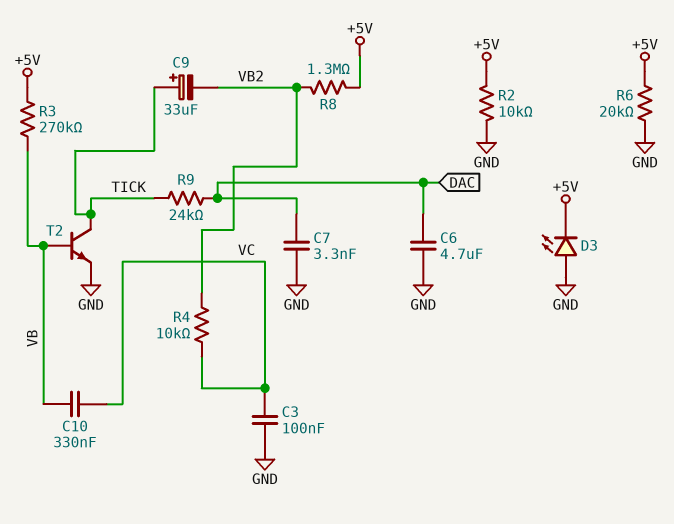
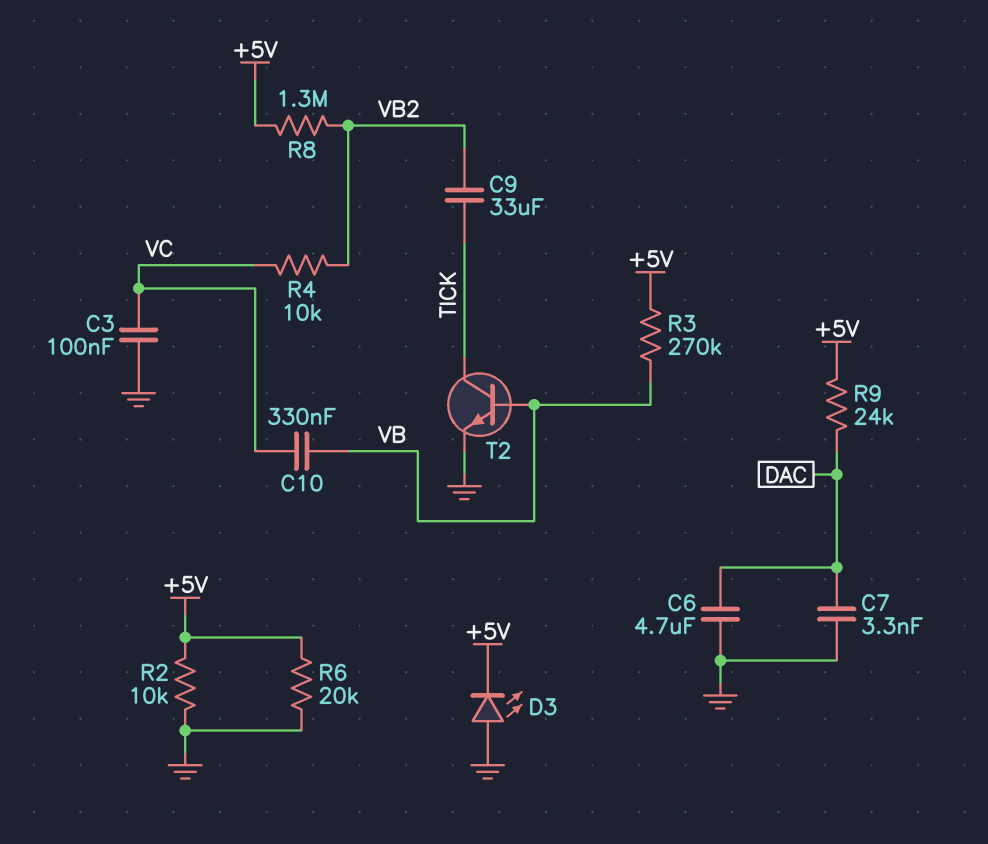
C9: 33uF (plus TICK, minus VB2) -> 33uF (TICK, VB2)
R9: 24k (DAC, TICK) -> 24k (+5V, DAC)

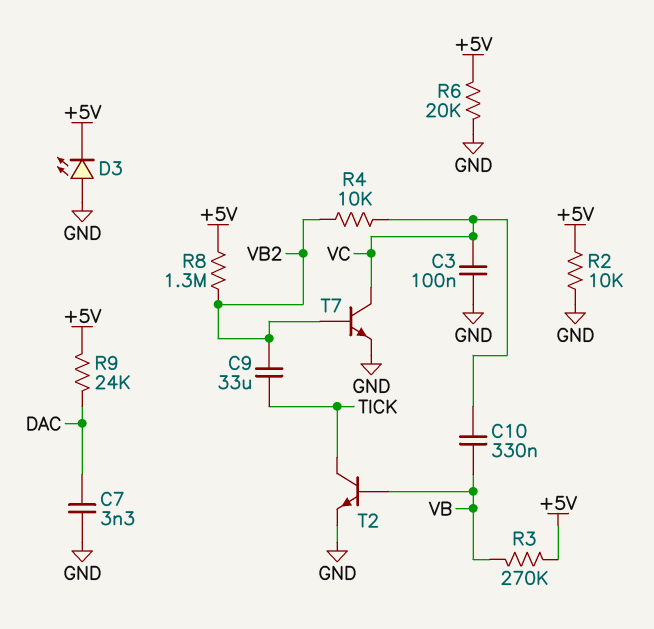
C6: 4.7uF (DAC, GND) -> none
T7: none -> NPN (B VB2, C VC, E GND)

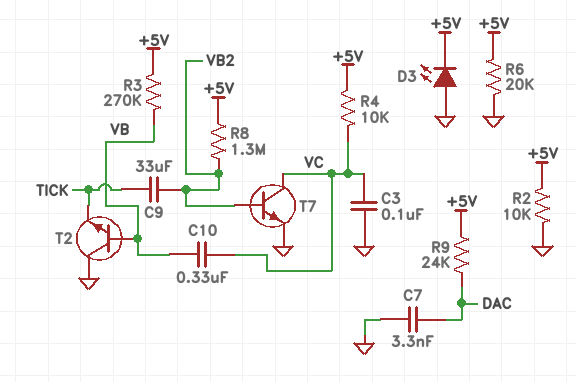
R4: 10k (VB2, VC) -> 10k (+5V, VC)
T2: NPN (B VB, C TICK, E GND) -> NPN (B VB, C GND, E TICK)

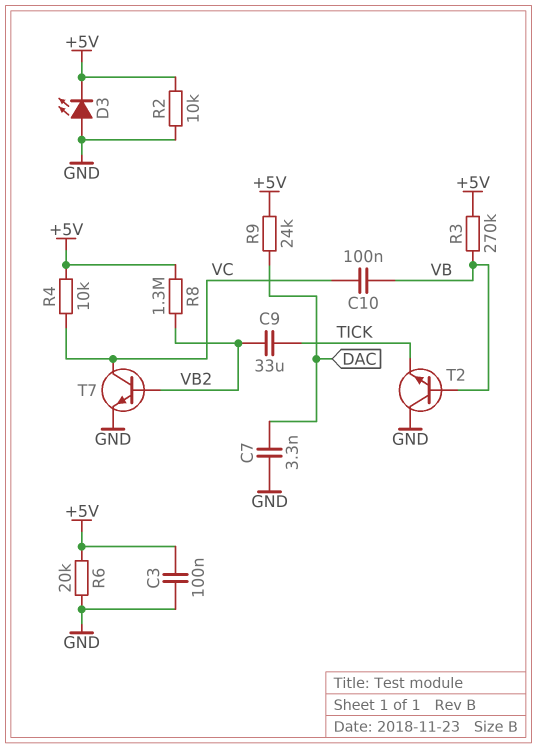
C3: 100nF (GND, VC) -> 100nF (+5V, GND)
C10: 330nF (VB, VC) -> 100nF (VB, VC)

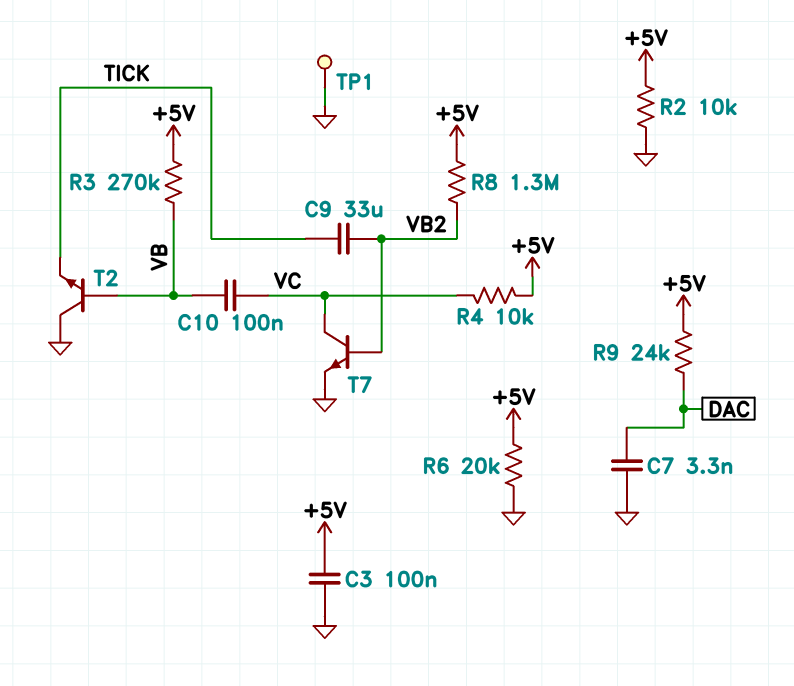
D3: LED (A GND, K +5V) -> none
TP1: none -> test point (GND)

